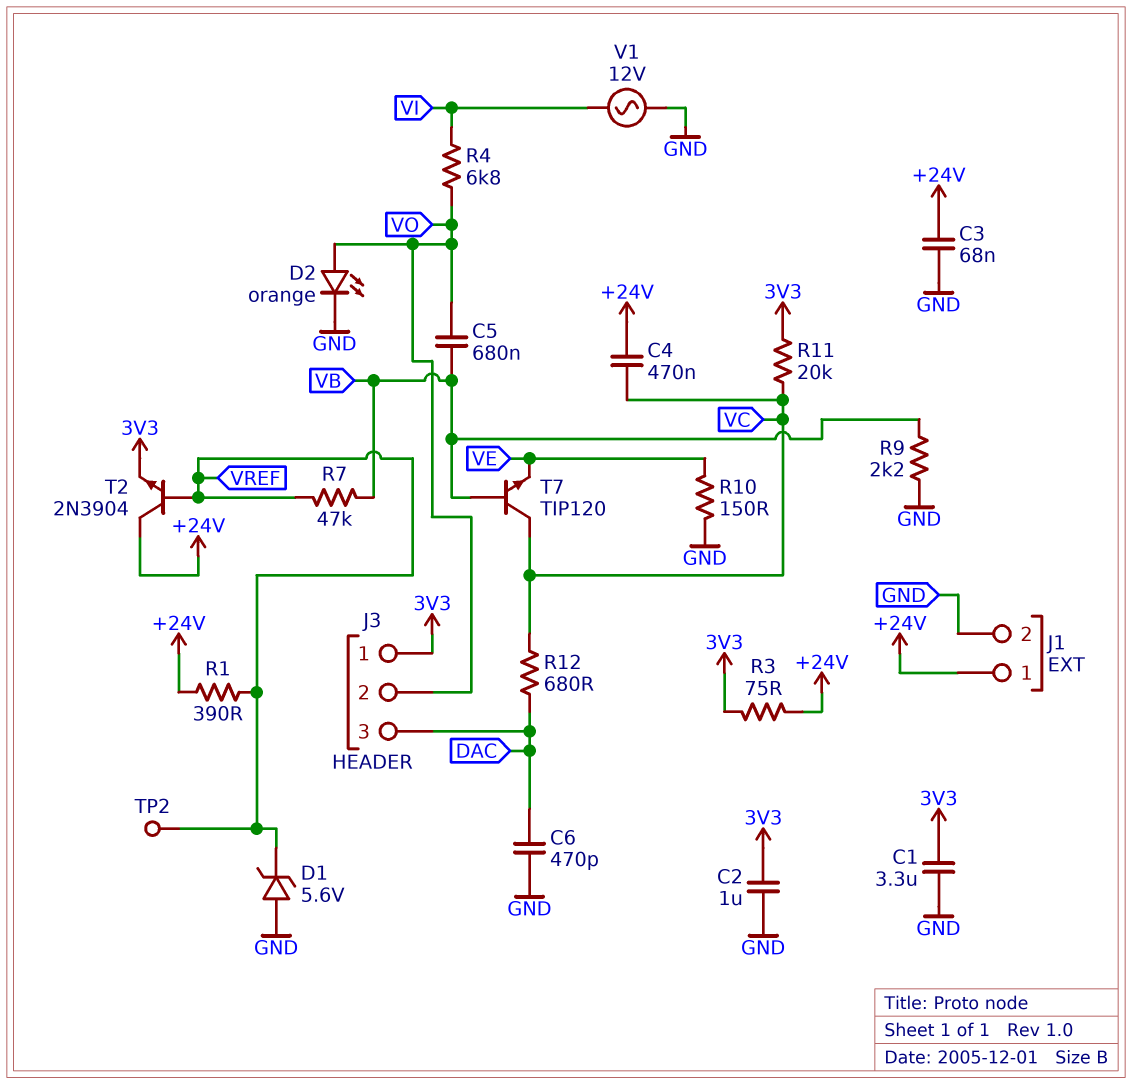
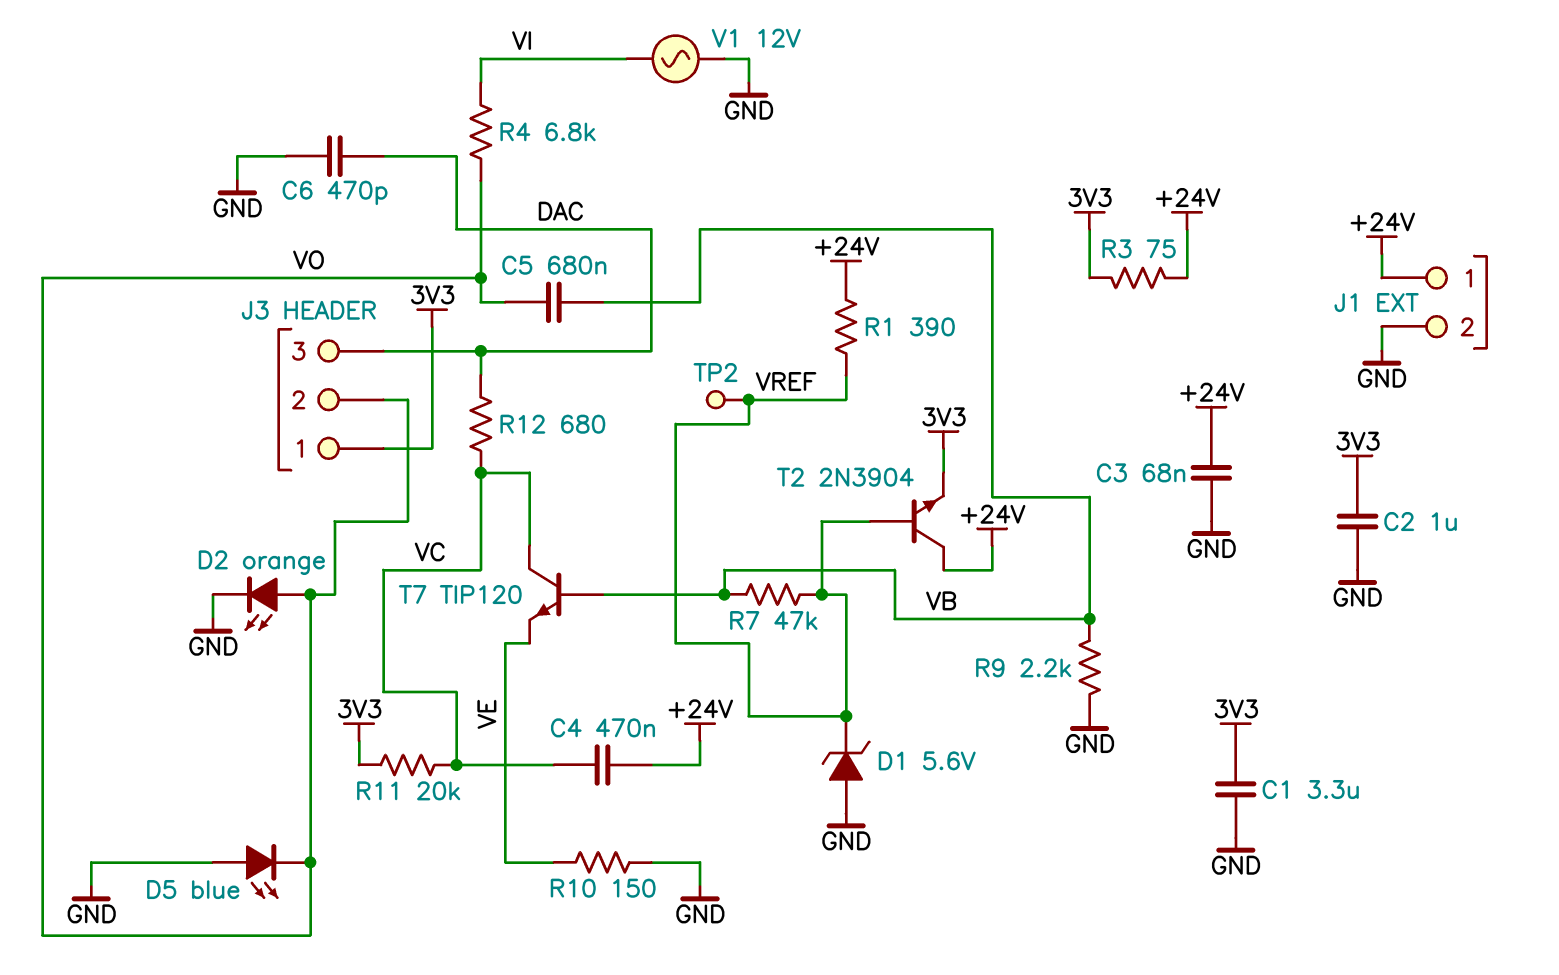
D5: none -> LED blue (A GND, K VO)

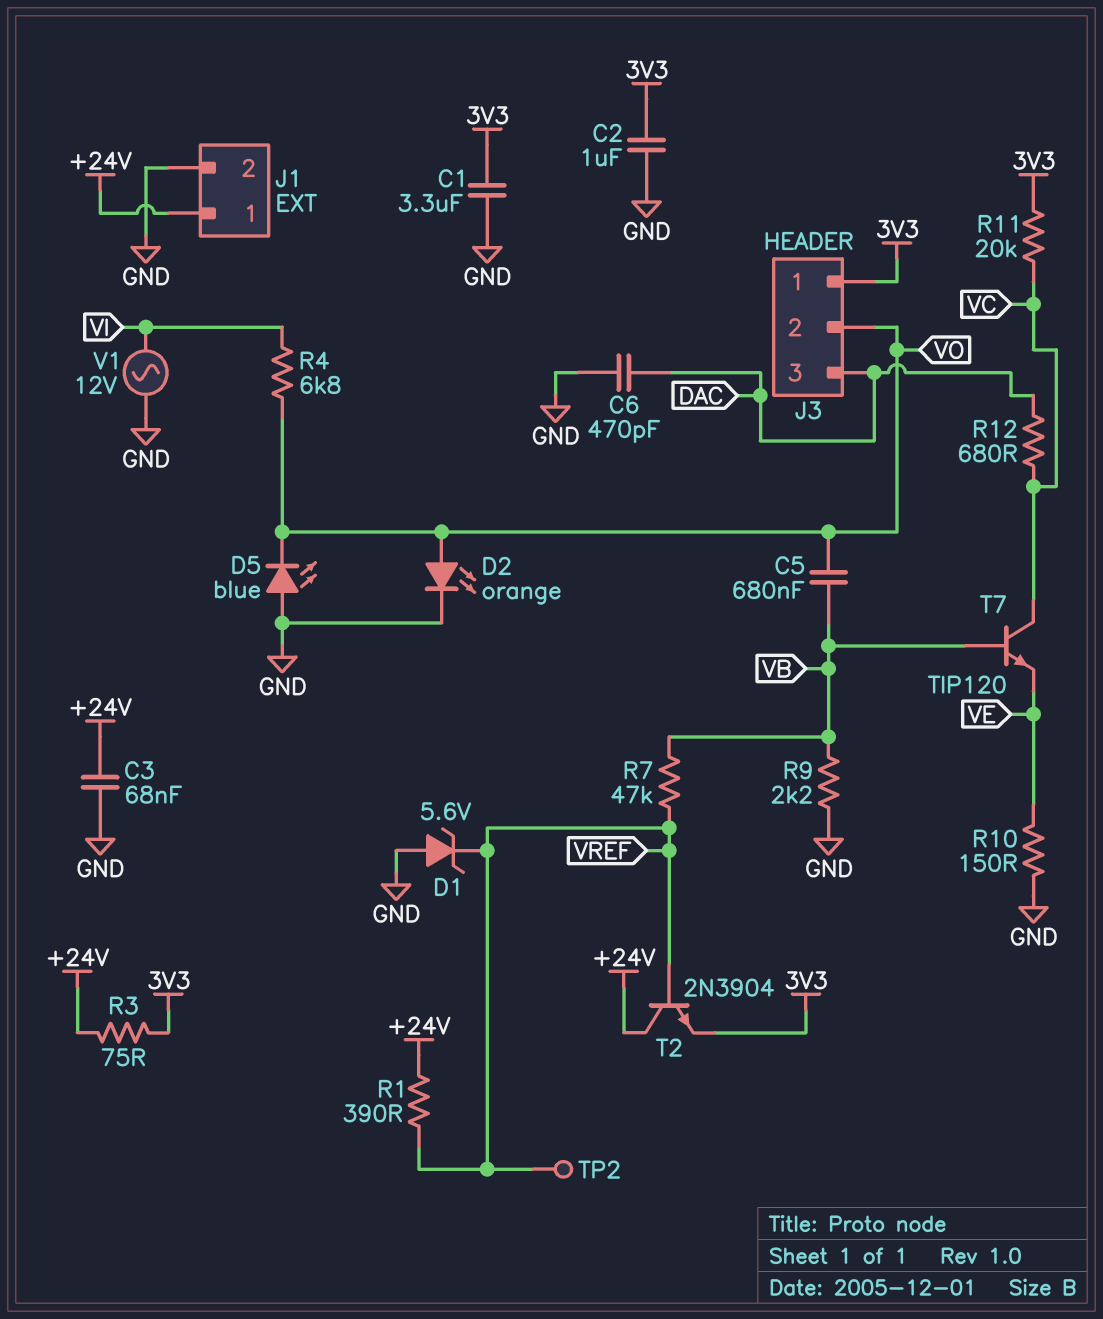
C4: 470nF (+24V, VC) -> none

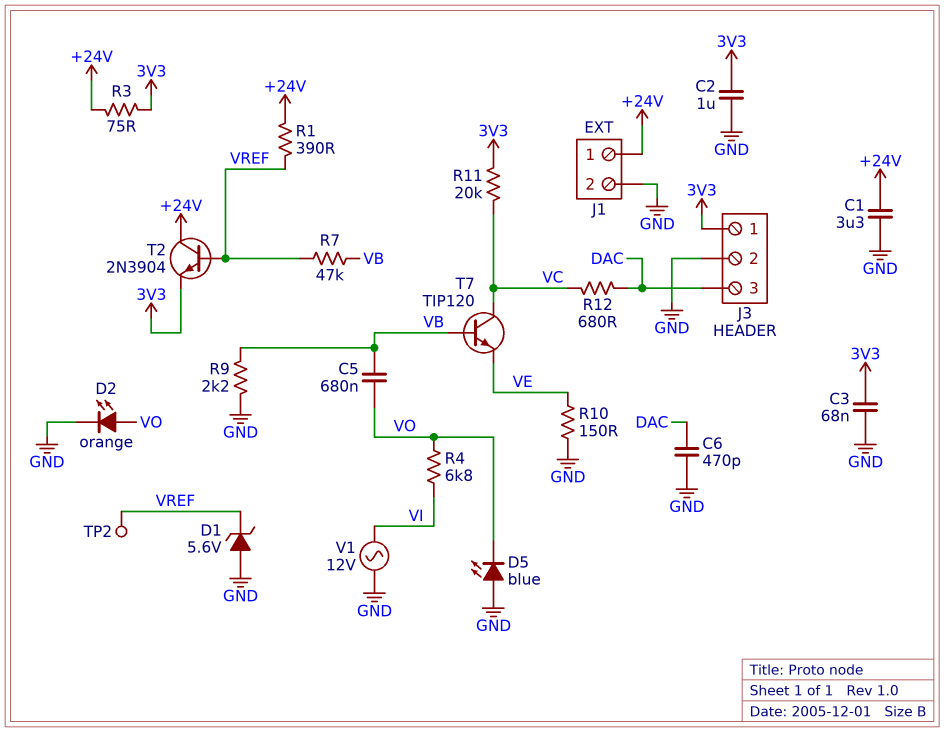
C1: 3.3uF (3V3, GND) -> 3.3uF (+24V, GND)
C3: 68nF (+24V, GND) -> 68nF (3V3, GND)
J3 pin 2: VO -> GND

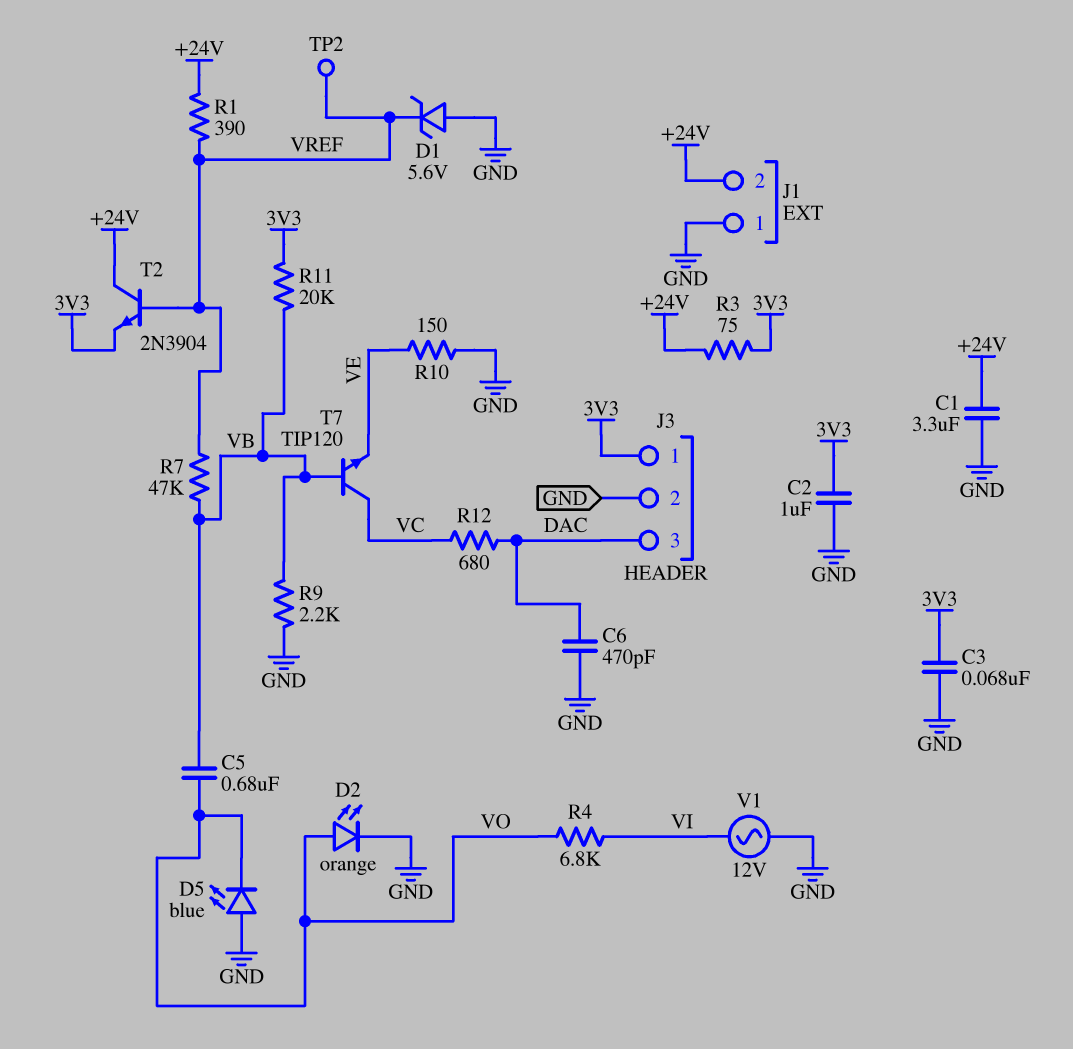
J1 pin 1: +24V -> GND
J1 pin 2: GND -> +24V
R11: 20k (3V3, VC) -> 20k (3V3, VB)

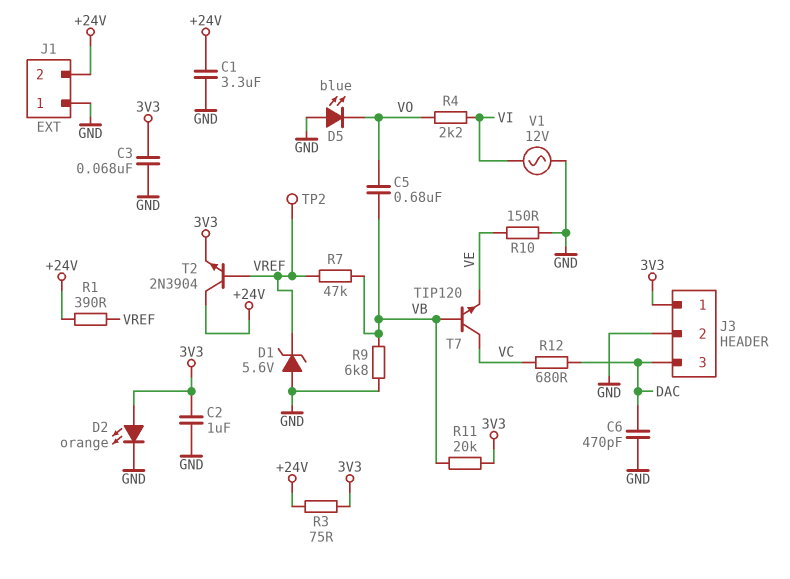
D2: LED orange (A VO, K GND) -> LED orange (A 3V3, K GND)
R4: 6.8k (VI, VO) -> 2.2k (VI, VO)
R9: 2.2k (GND, VB) -> 6.8k (GND, VB)

